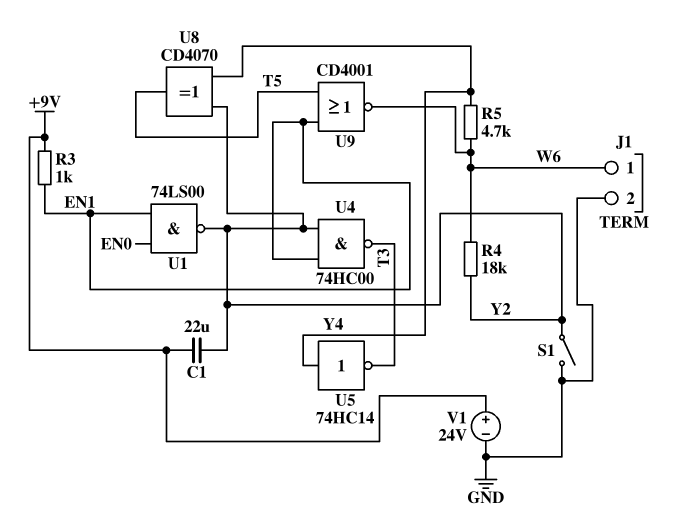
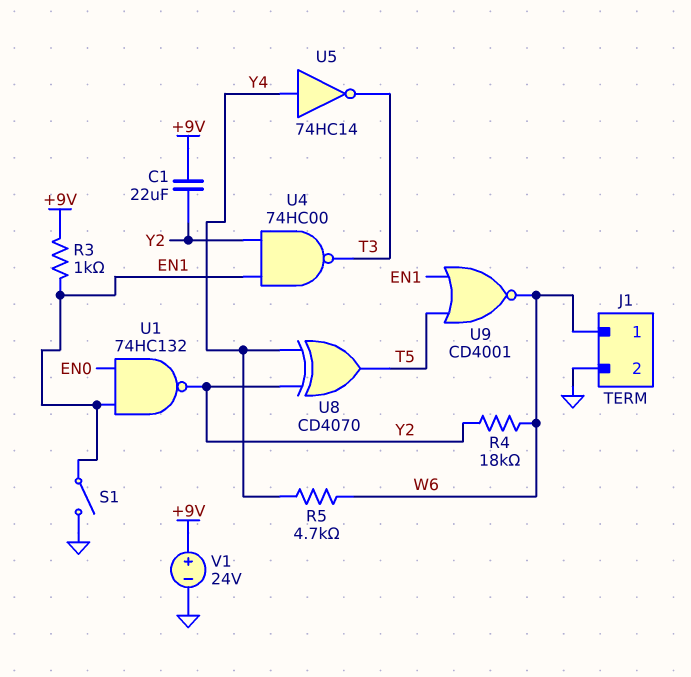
S1: switch (GND, Y2) -> switch (EN1, GND)
U1: NAND 74LS00 (in EN0, in EN1, out Y2) -> NAND 74HC132 (in EN0, in EN1, out Y2)

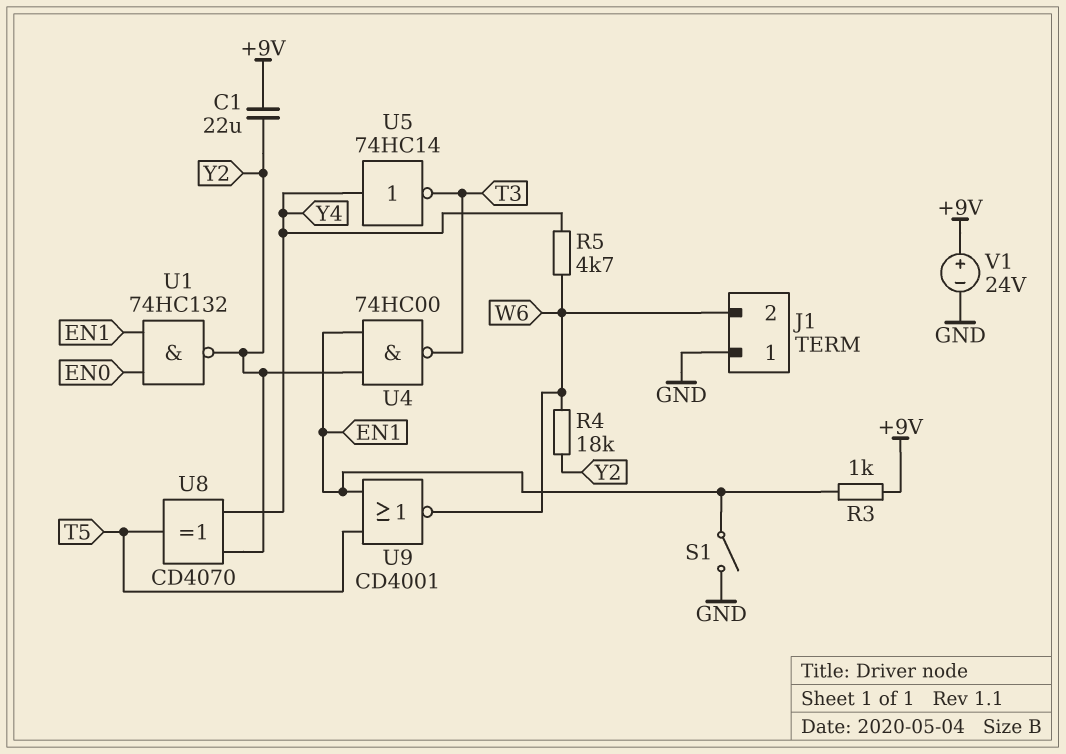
J1 pin 1: W6 -> GND
J1 pin 2: GND -> W6

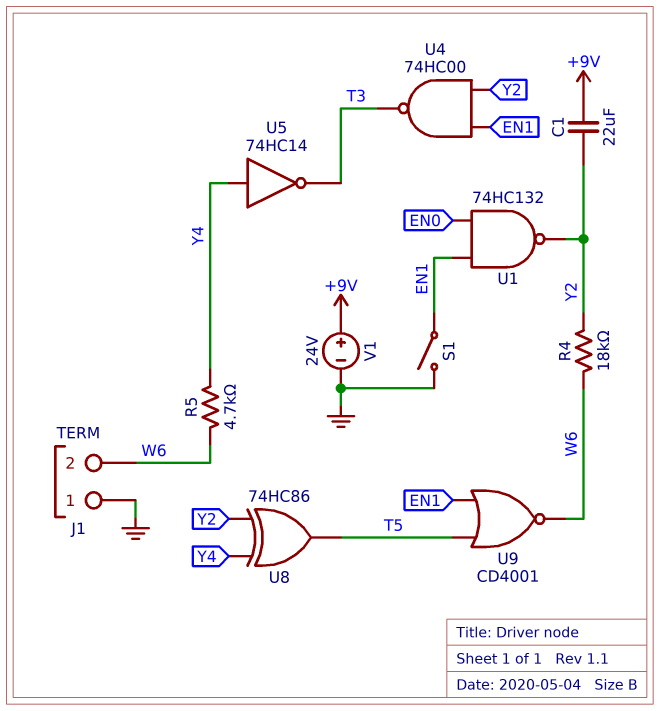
R3: 1k (+9V, EN1) -> none
U8: XOR CD4070 (in Y2, in Y4, out T5) -> XOR 74HC86 (in Y2, in Y4, out T5)

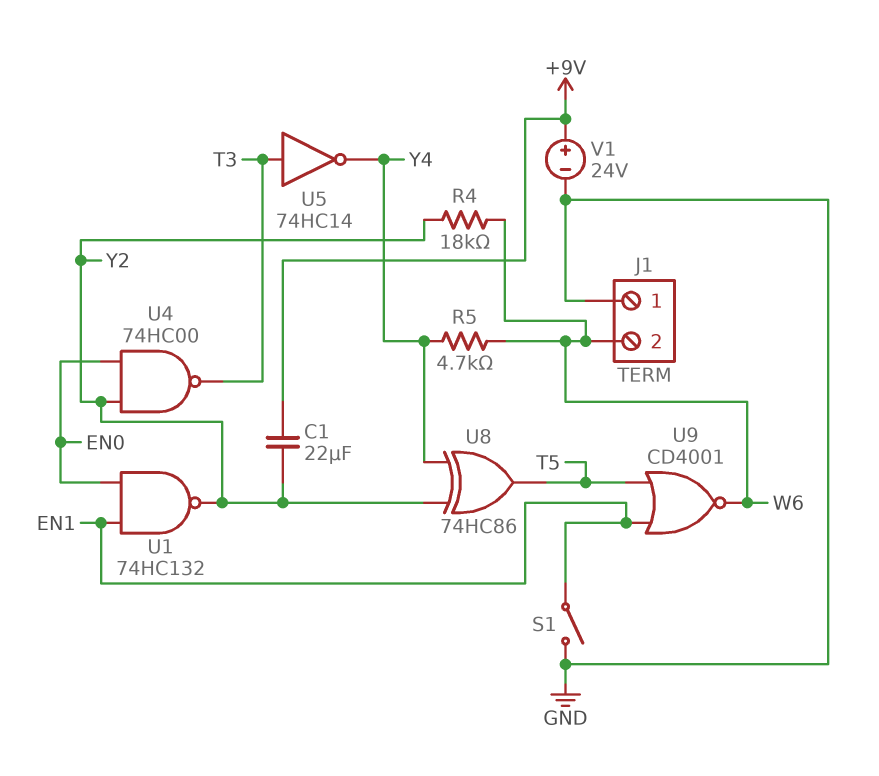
U4: NAND 74HC00 (in EN1, in Y2, out T3) -> NAND 74HC00 (in EN0, in Y2, out T3)
U5: NOT 74HC14 (in Y4, out T3) -> NOT 74HC14 (in T3, out Y4)

